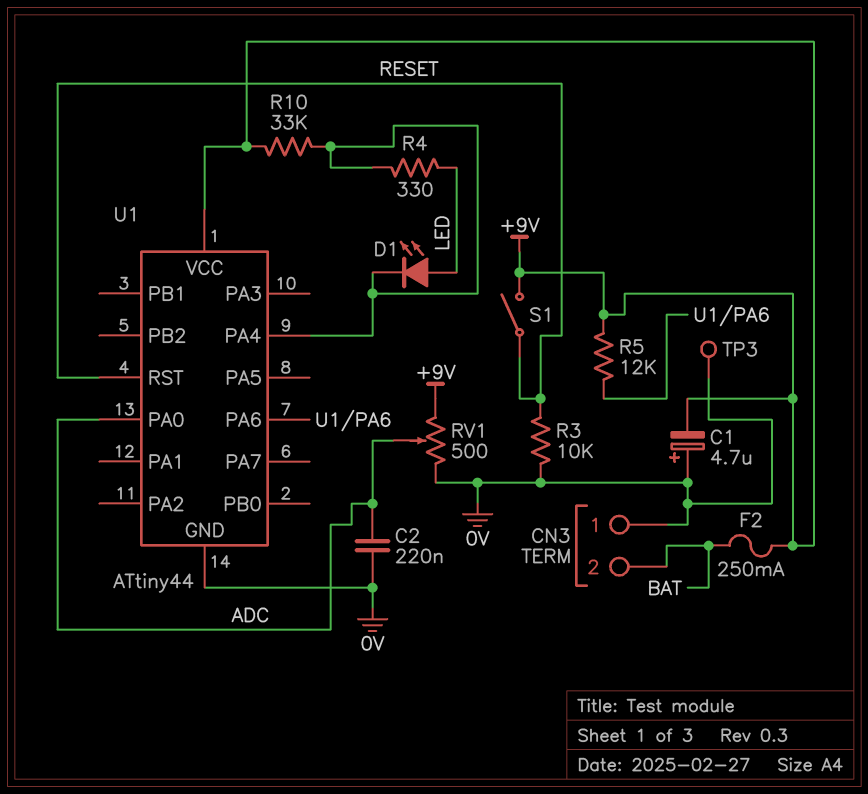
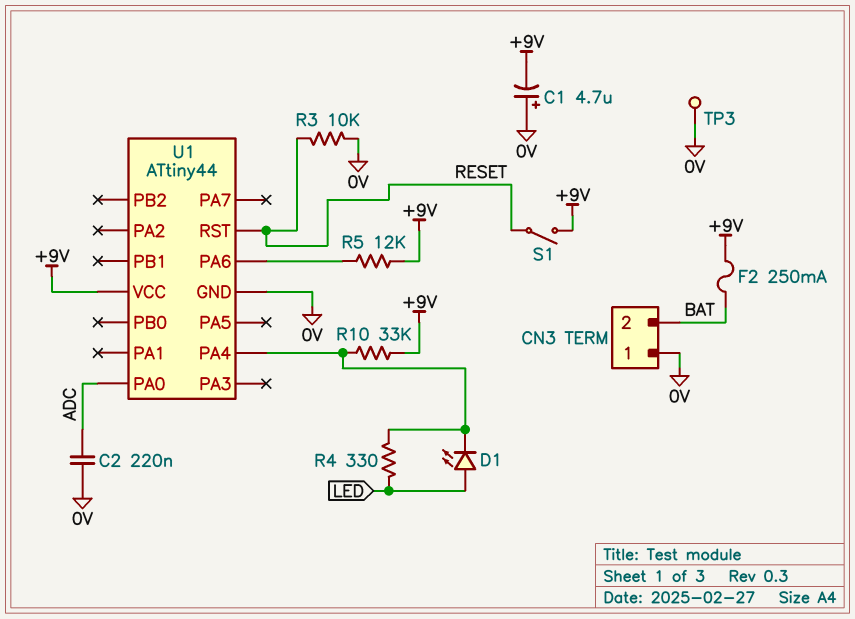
RV1: 500 (+9V, 0V, wiper ADC) -> none

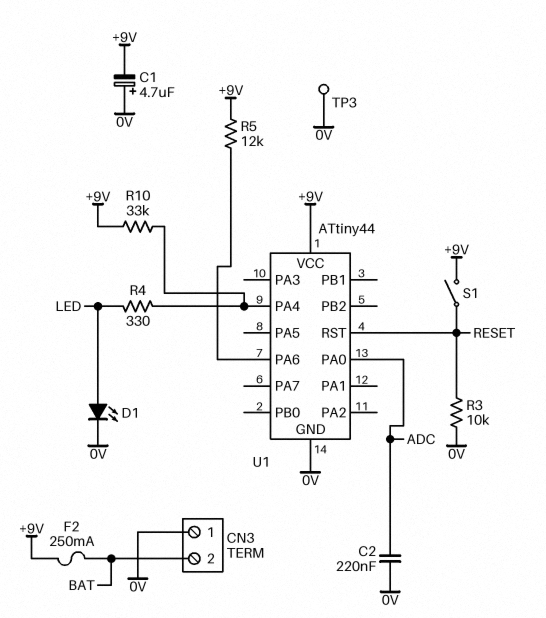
D1: LED (A LED, K U1/PA4) -> LED (A LED, K 0V)

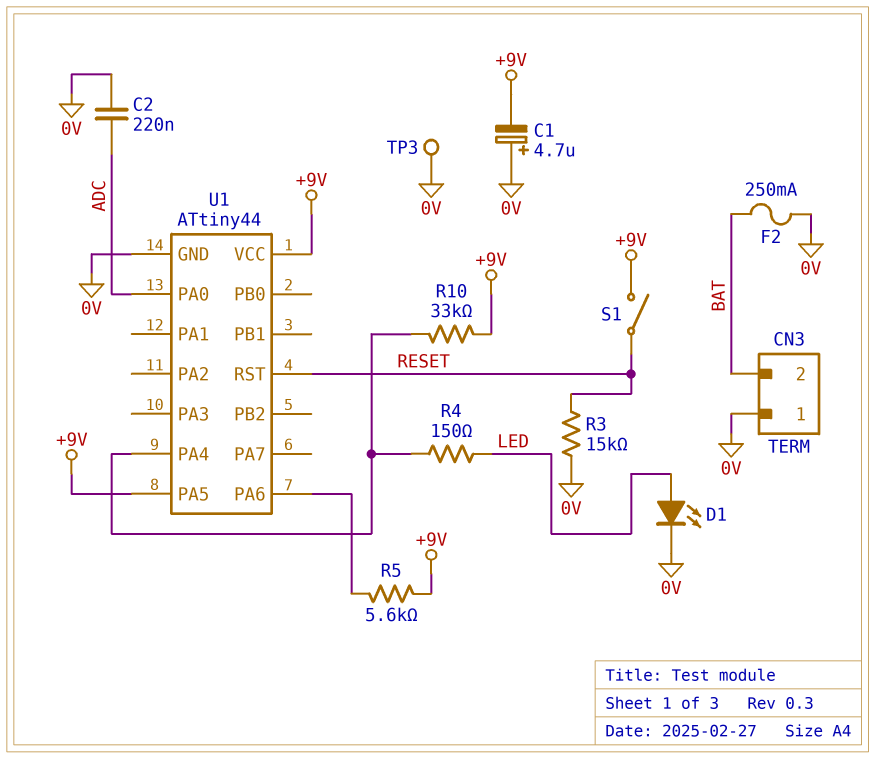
F2: 250mA (+9V, BAT) -> 250mA (0V, BAT)
R3: 10k (0V, RESET) -> 15k (0V, RESET)
R4: 330 (LED, U1/PA4) -> 150 (LED, U1/PA4)
R5: 12k (+9V, U1/PA6) -> 5.6k (+9V, U1/PA6)
U1 pin PA5: none -> +9V

